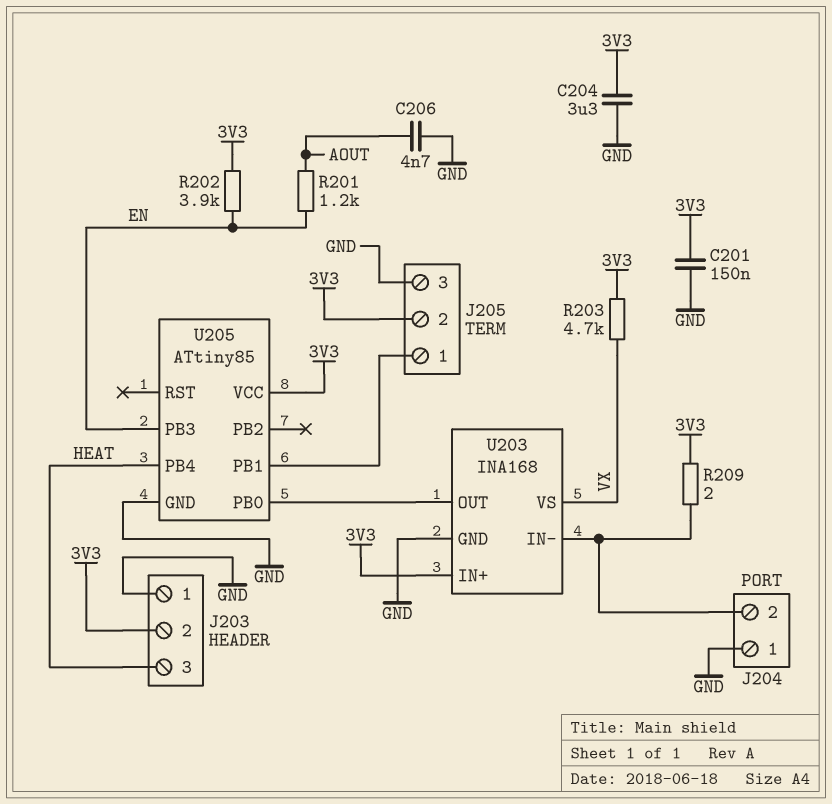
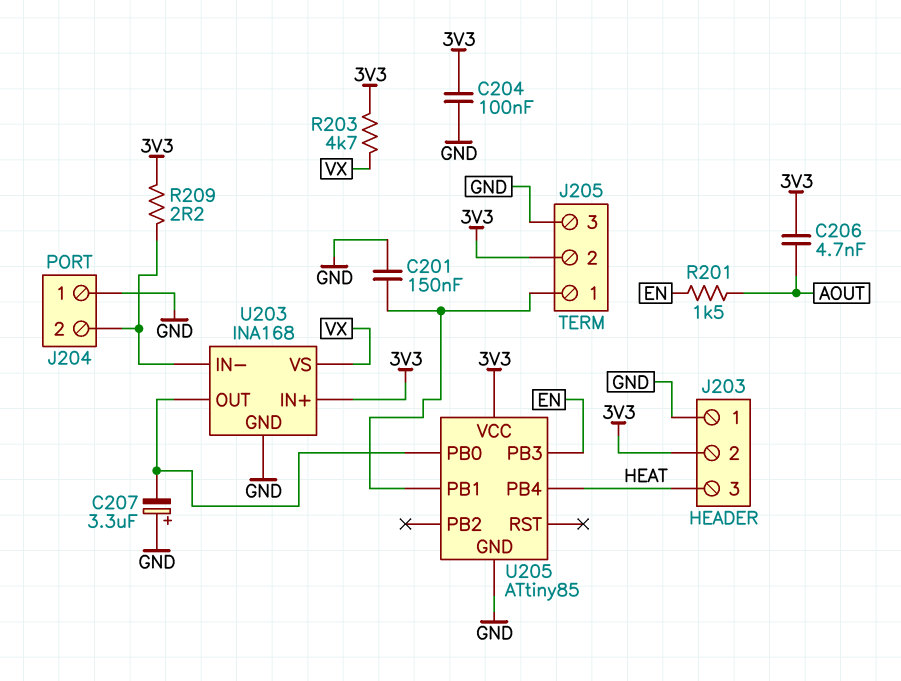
C201: 150nF (3V3, GND) -> 150nF (GND, J205/1)
C204: 3.3uF (3V3, GND) -> 100nF (3V3, GND)
C206: 4.7nF (AOUT, GND) -> 4.7nF (3V3, AOUT)
C207: none -> 3.3uF (plus GND, minus U203/OUT)
R201: 1.2k (AOUT, EN) -> 1.5k (AOUT, EN)
R202: 3.9k (3V3, EN) -> none
R209: 2 (3V3, J204/2) -> 2.2 (3V3, J204/2)

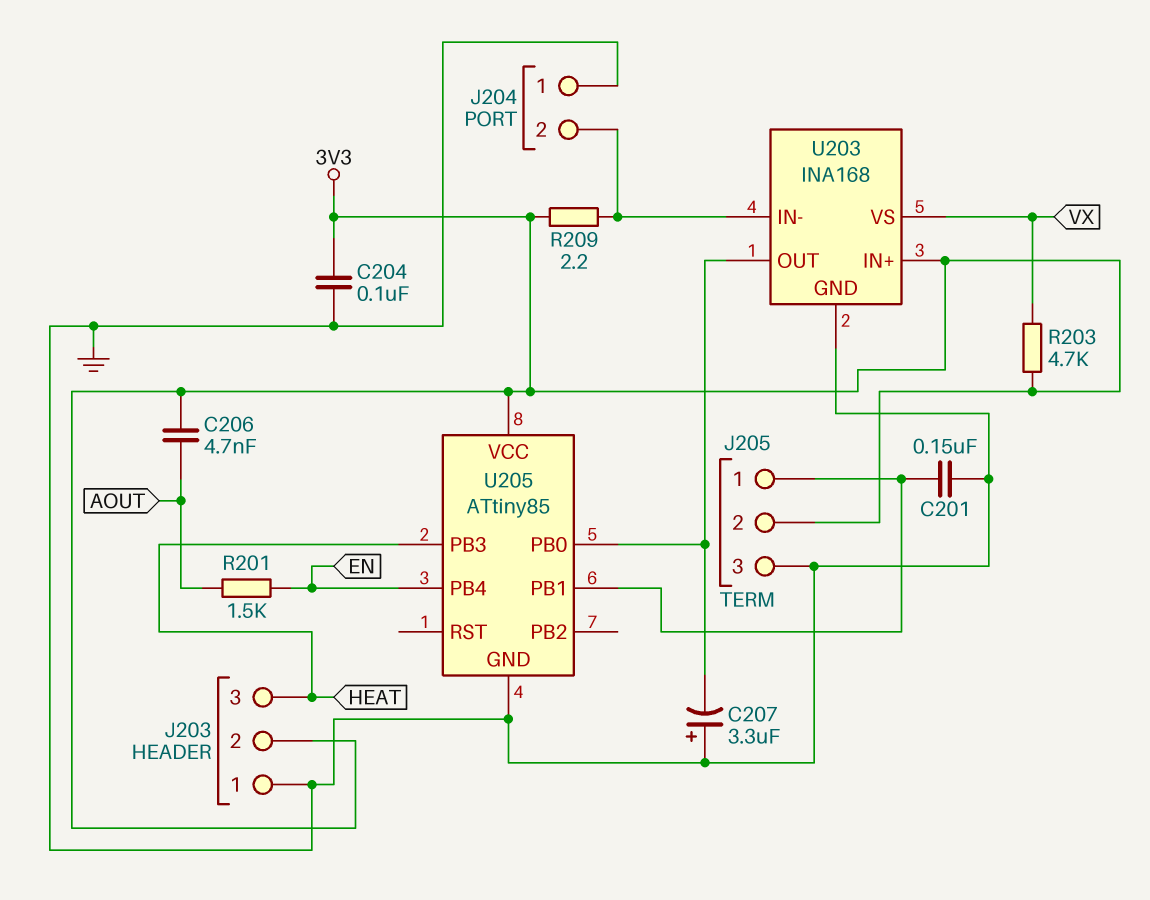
U205 pin PB3: EN -> HEAT
U205 pin PB4: HEAT -> EN

